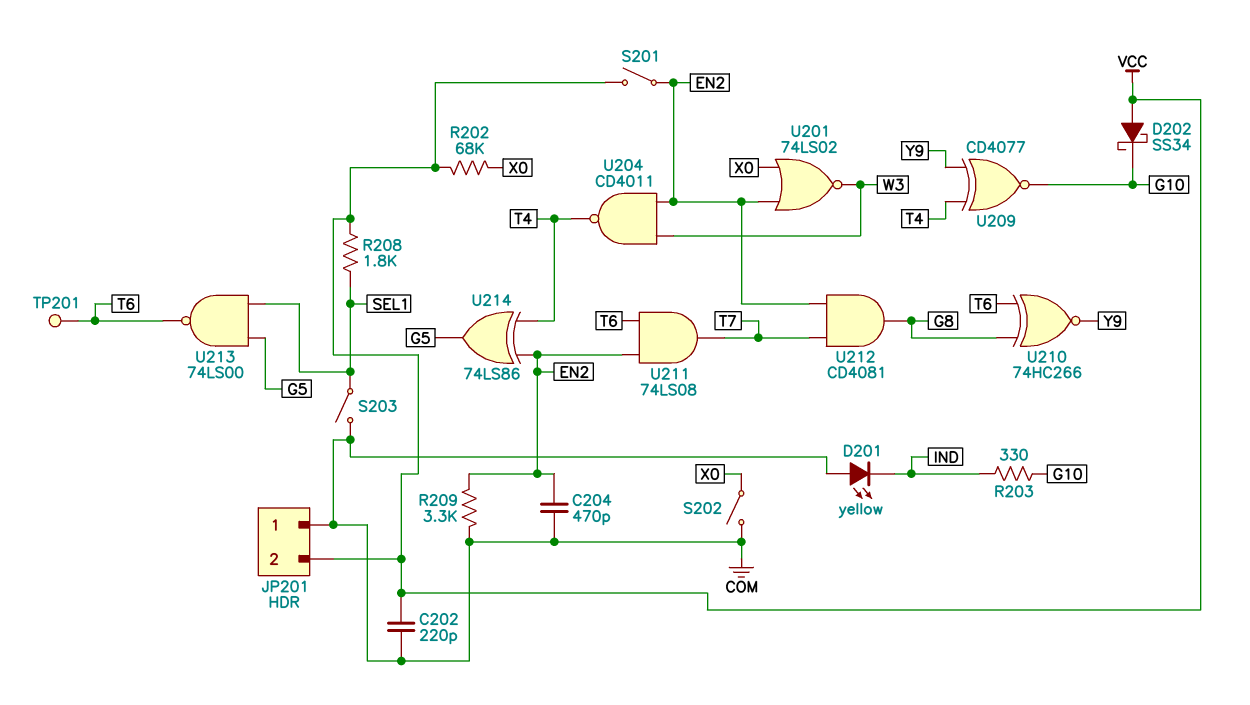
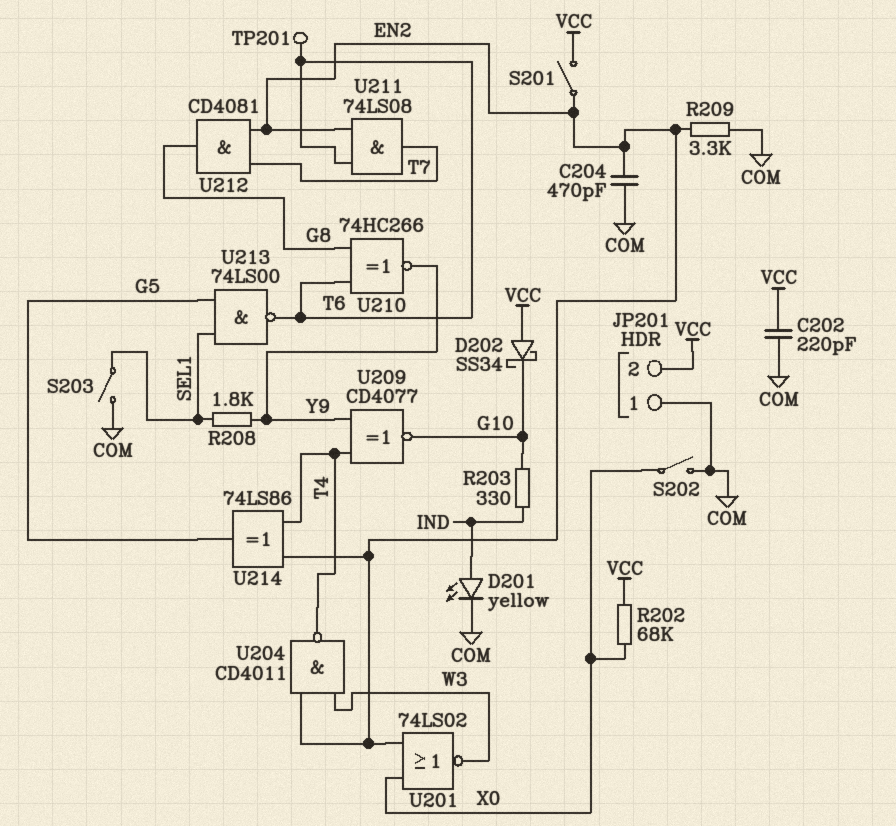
D201: LED yellow (A COM, K IND) -> LED yellow (A IND, K COM)
R208: 1.8k (SEL1, VCC) -> 1.8k (SEL1, Y9)

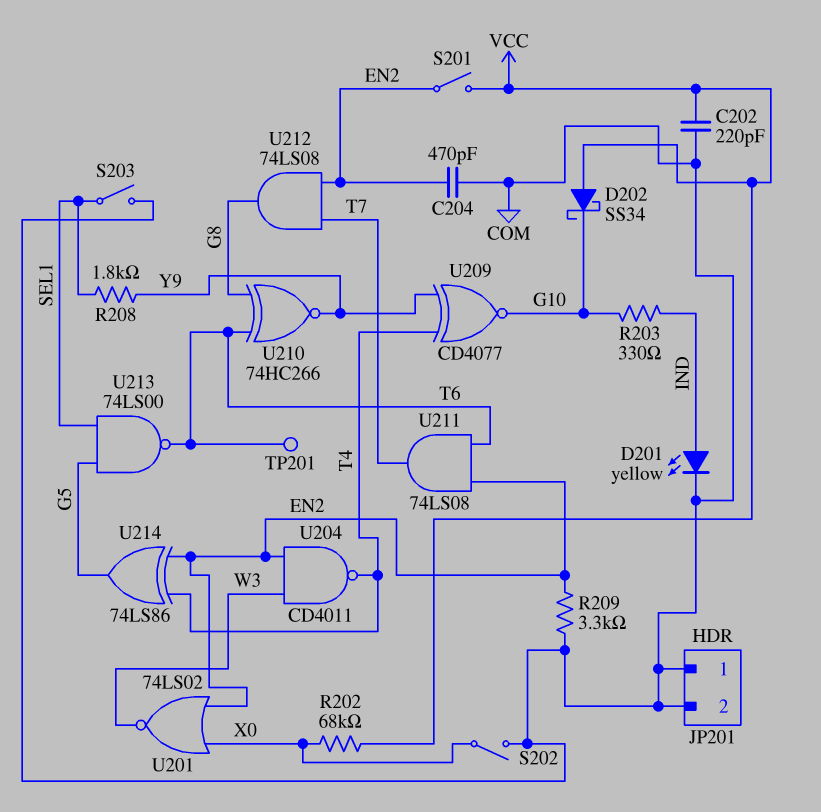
JP201 pin 2: VCC -> COM
U212: AND CD4081 (in EN2, in T7, out G8) -> AND 74LS08 (in EN2, in T7, out G8)

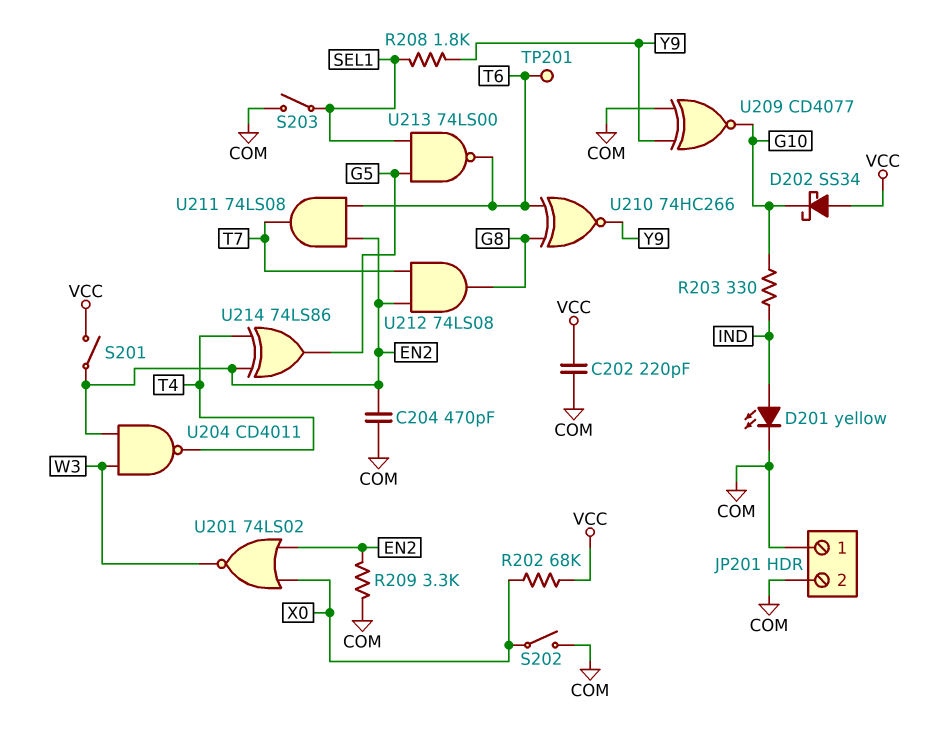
U209: XNOR CD4077 (in T4, in Y9, out G10) -> XNOR CD4077 (in COM, in Y9, out G10)

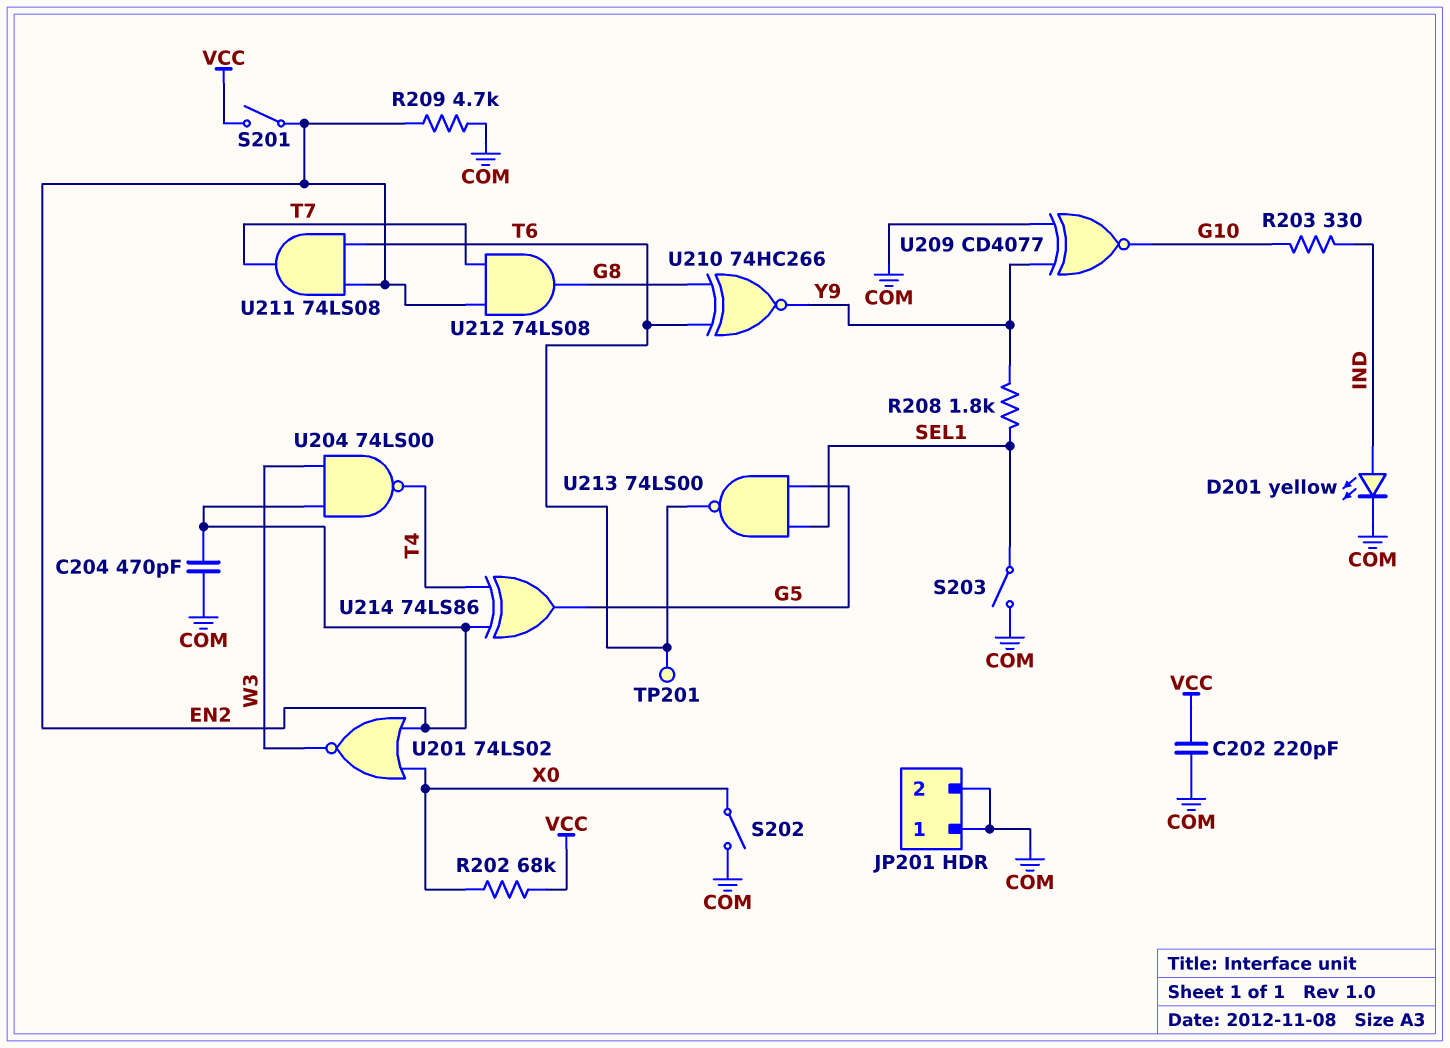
D202: schottky SS34 (A VCC, K G10) -> none
R209: 3.3k (COM, EN2) -> 4.7k (COM, EN2)
U204: NAND CD4011 (in EN2, in W3, out T4) -> NAND 74LS00 (in EN2, in W3, out T4)

